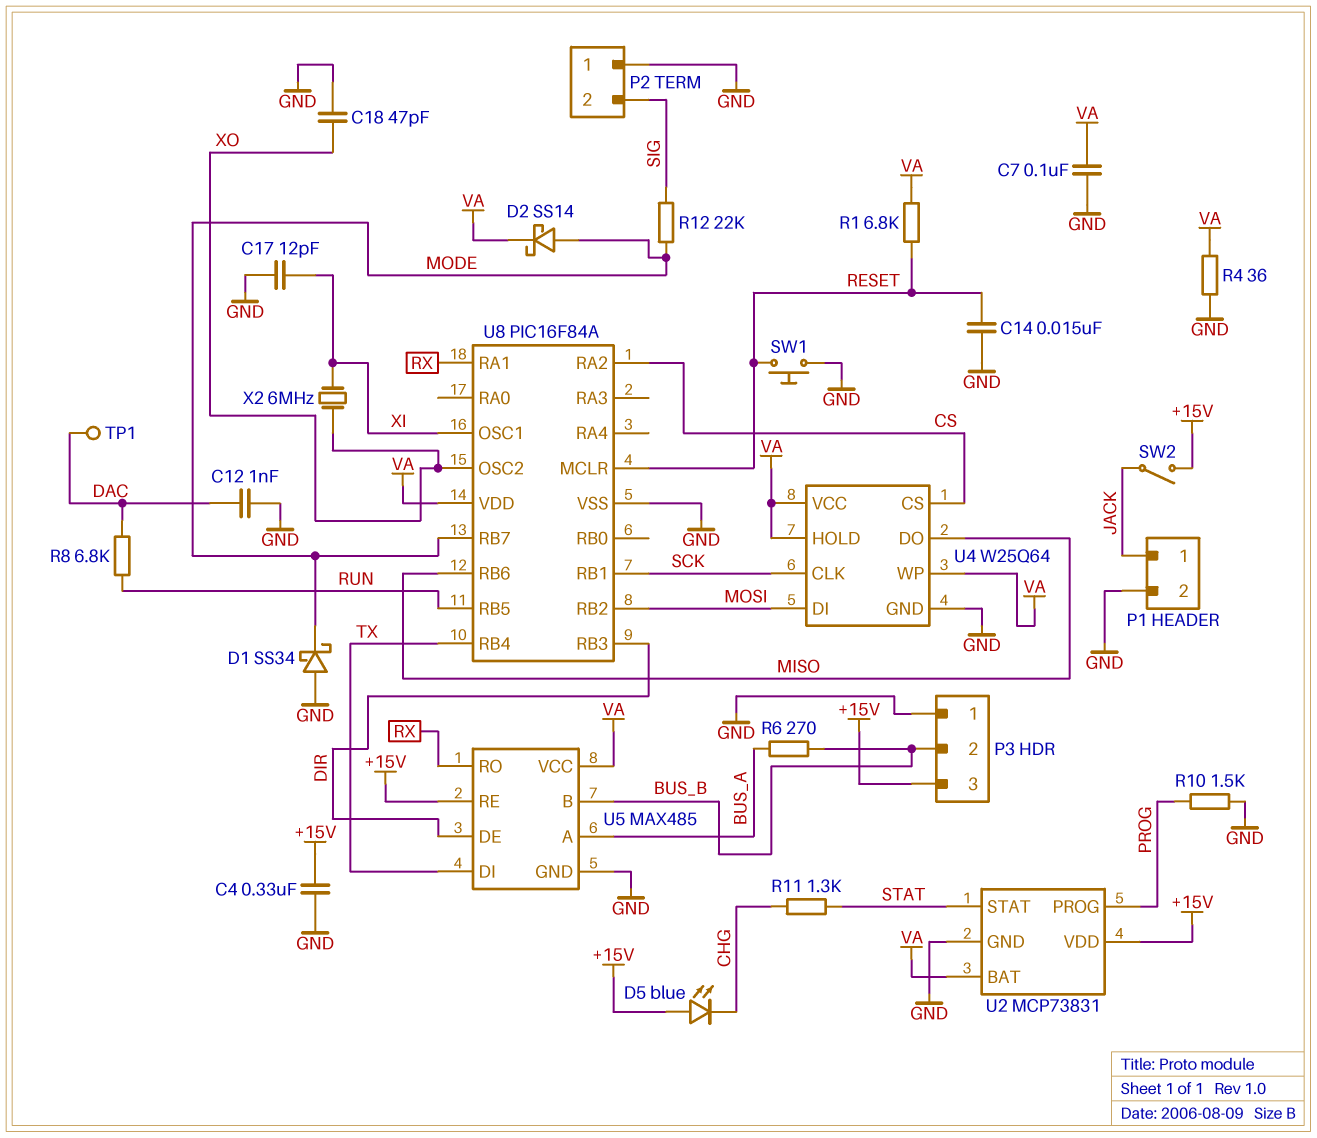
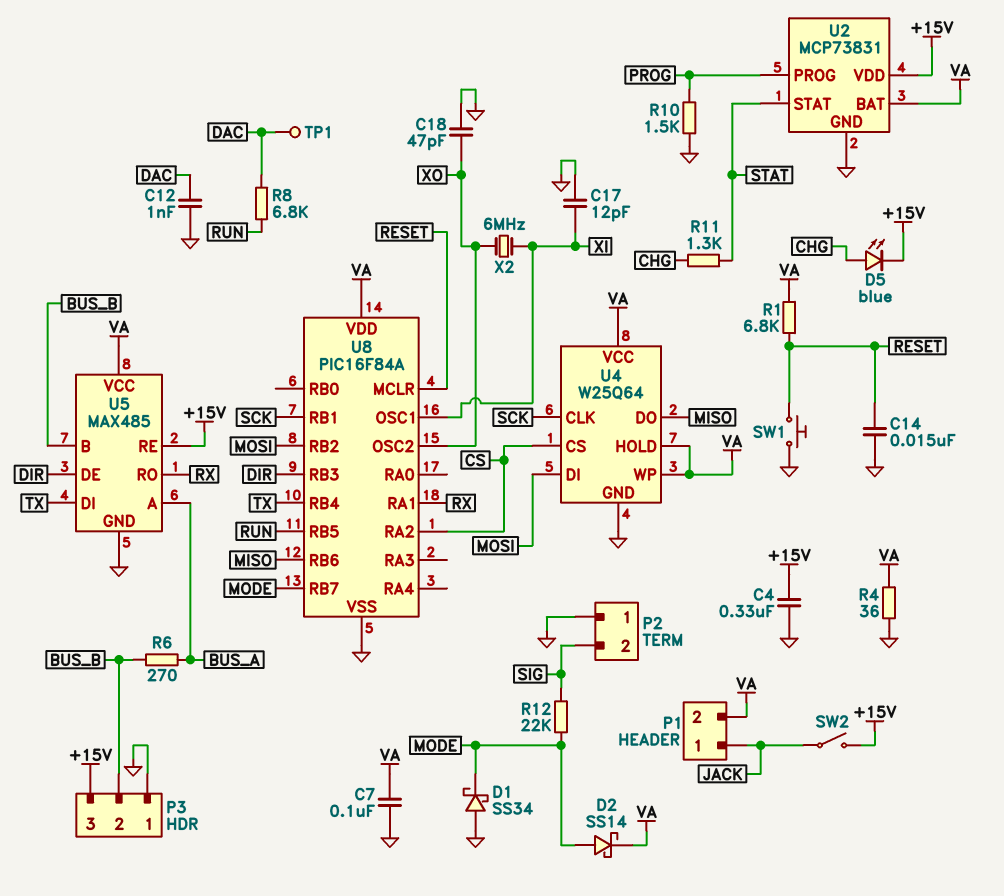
D5: LED blue (A +15V, K CHG) -> LED blue (A CHG, K +15V)
P1 pin 2: GND -> VA

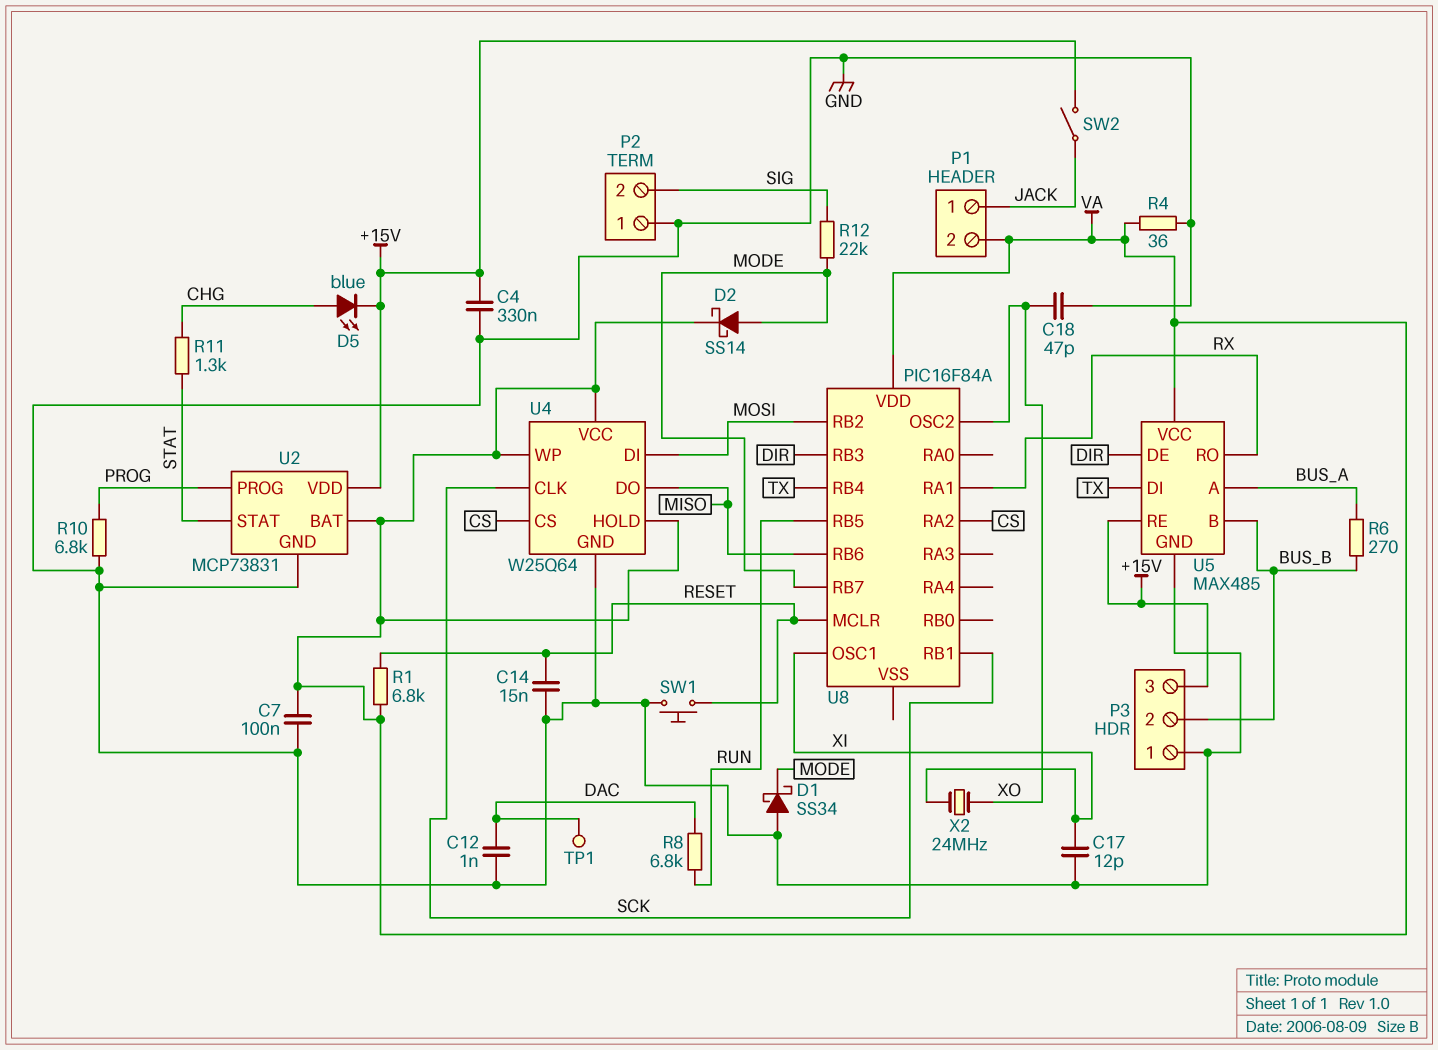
R10: 1.5k (GND, PROG) -> 6.8k (GND, PROG)
U8 pin VSS: GND -> none
X2: 6MHz (XI, XO) -> 24MHz (XI, XO)

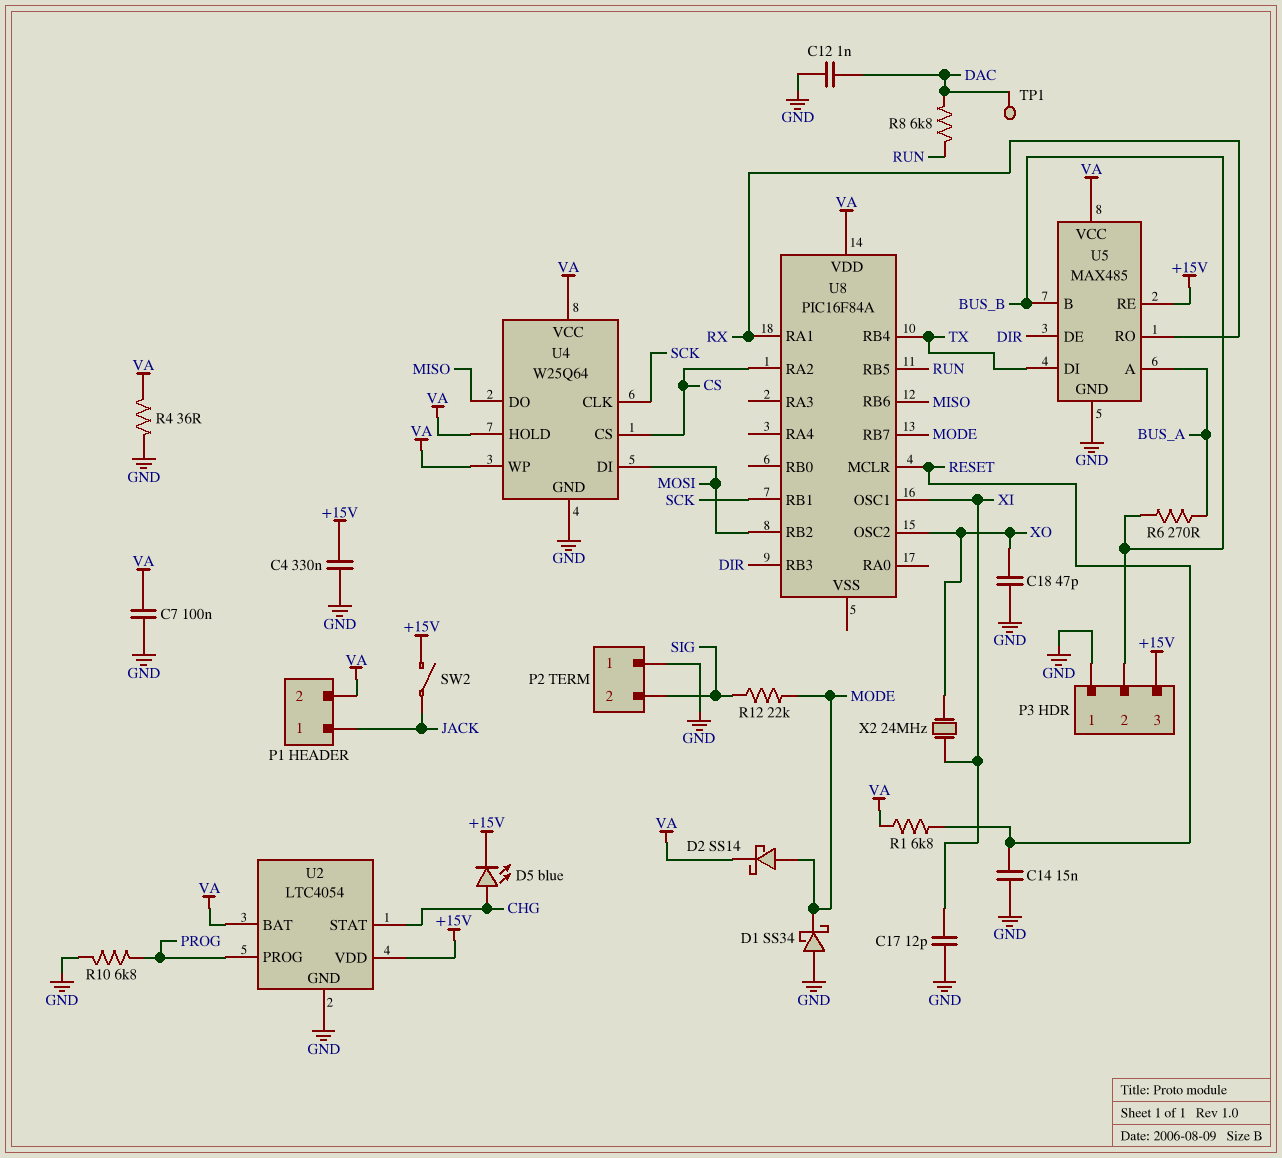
R11: 1.3k (CHG, STAT) -> none
SW1: button (GND, RESET) -> none
U2: MCP73831 -> LTC4054
U2 pin STAT: STAT -> CHG

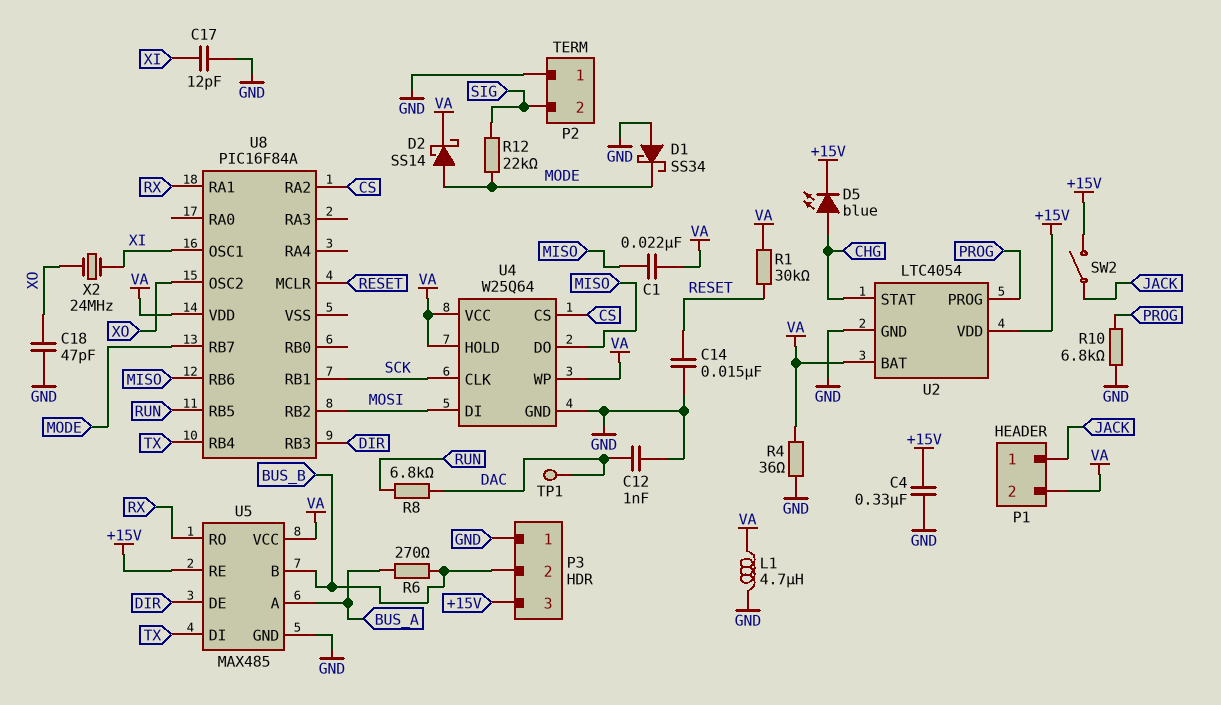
C1: none -> 22nF (MISO, VA)
C7: 100nF (GND, VA) -> none
L1: none -> 4.7uH (GND, VA)
R1: 6.8k (RESET, VA) -> 30k (RESET, VA)

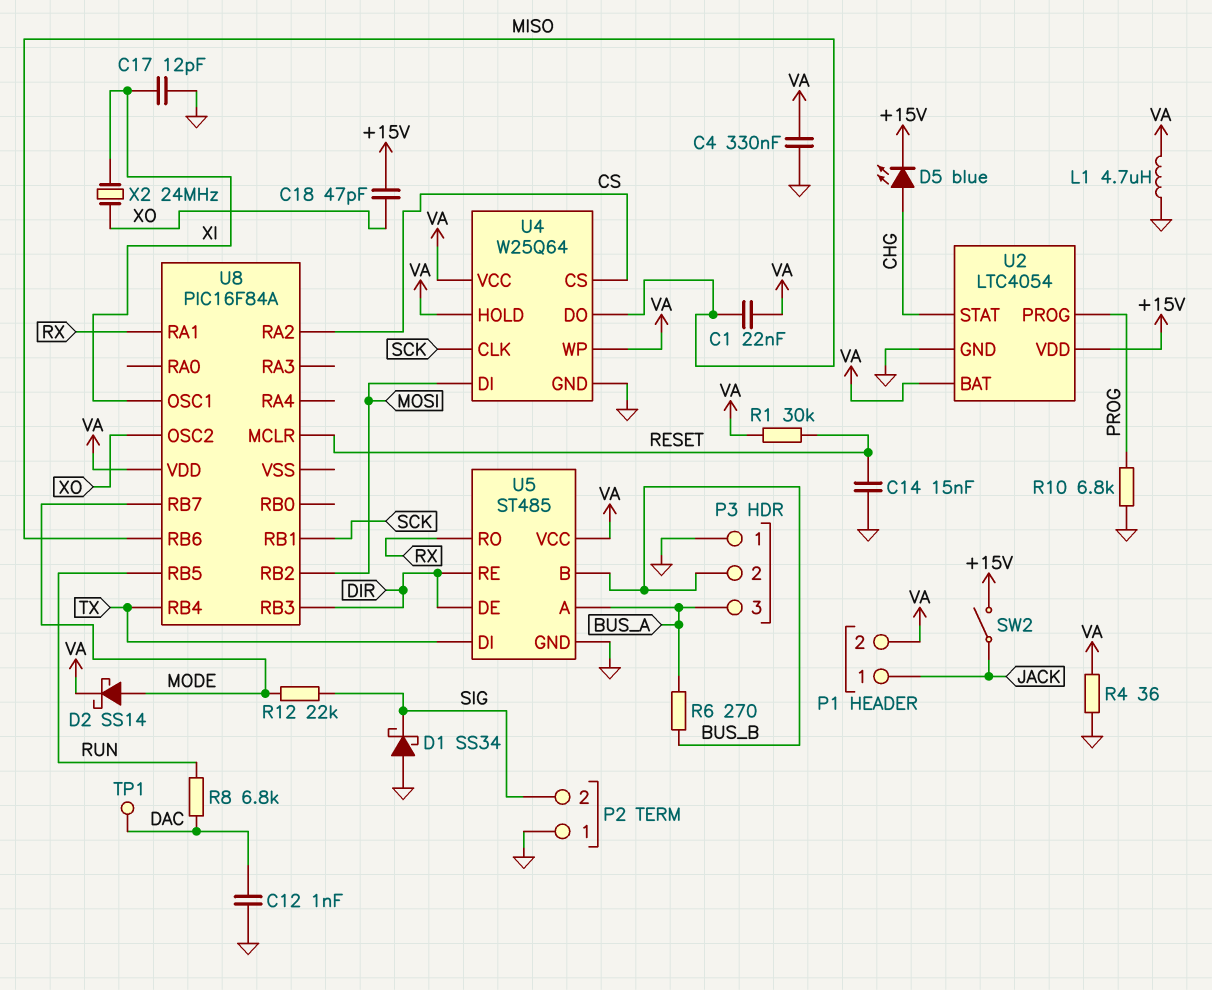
C4: 330nF (+15V, GND) -> 330nF (GND, VA)
C18: 47pF (GND, XO) -> 47pF (+15V, XO)
D1: schottky SS34 (A GND, K MODE) -> schottky SS34 (A GND, K SIG)
P3 pin 3: +15V -> BUS_A
U5: MAX485 -> ST485
U5 pin RE: +15V -> DIR

